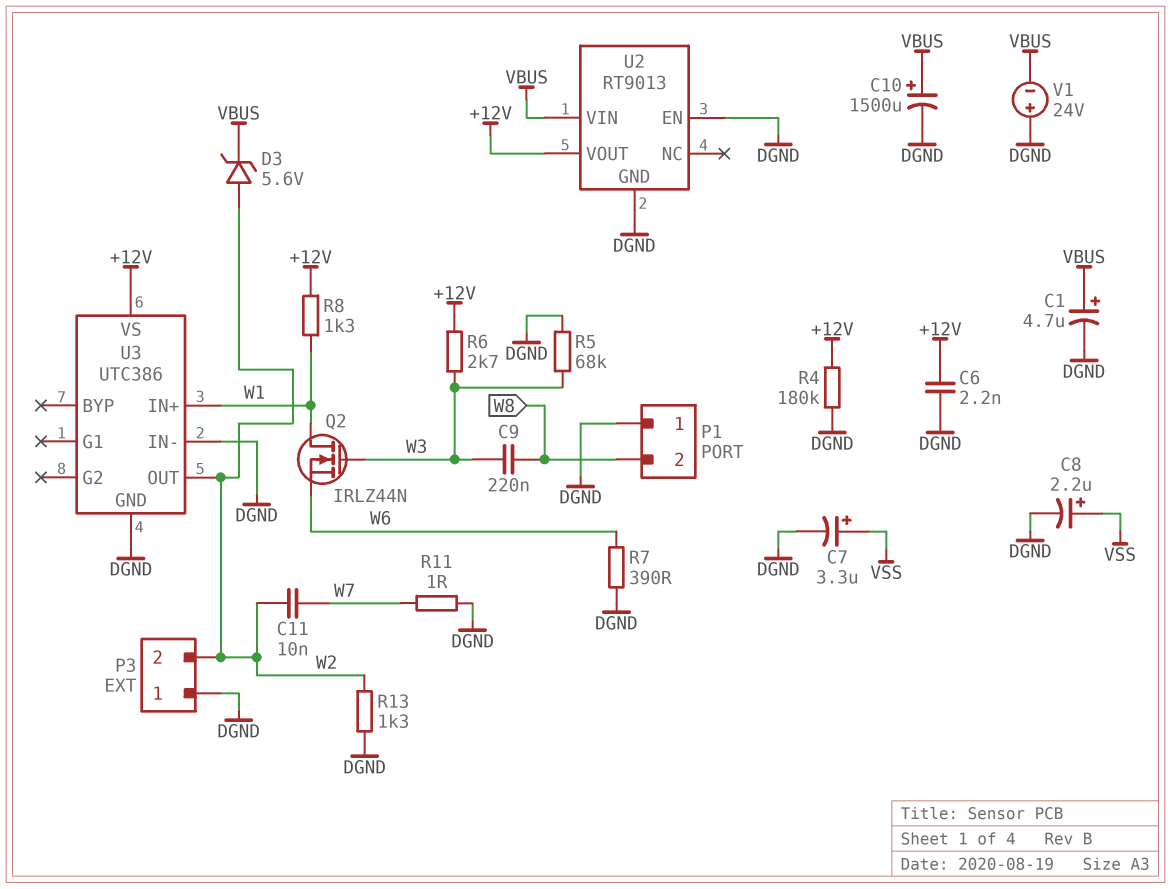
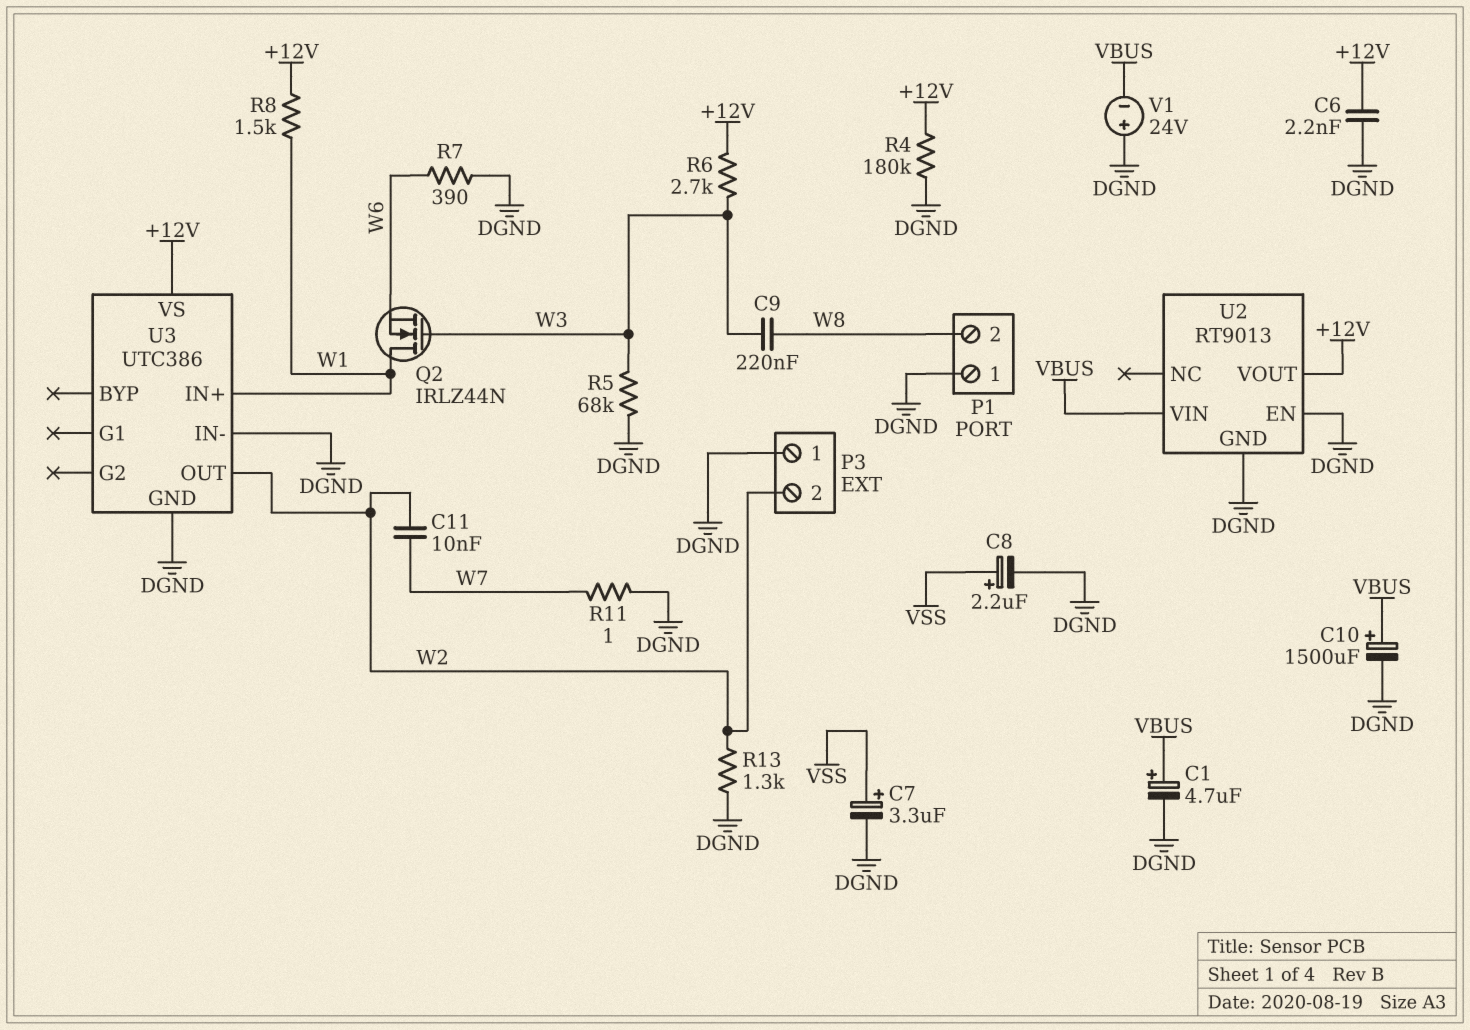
D3: zener 5.6V (A W2, K VBUS) -> none
R8: 1.3k (+12V, W1) -> 1.5k (+12V, W1)

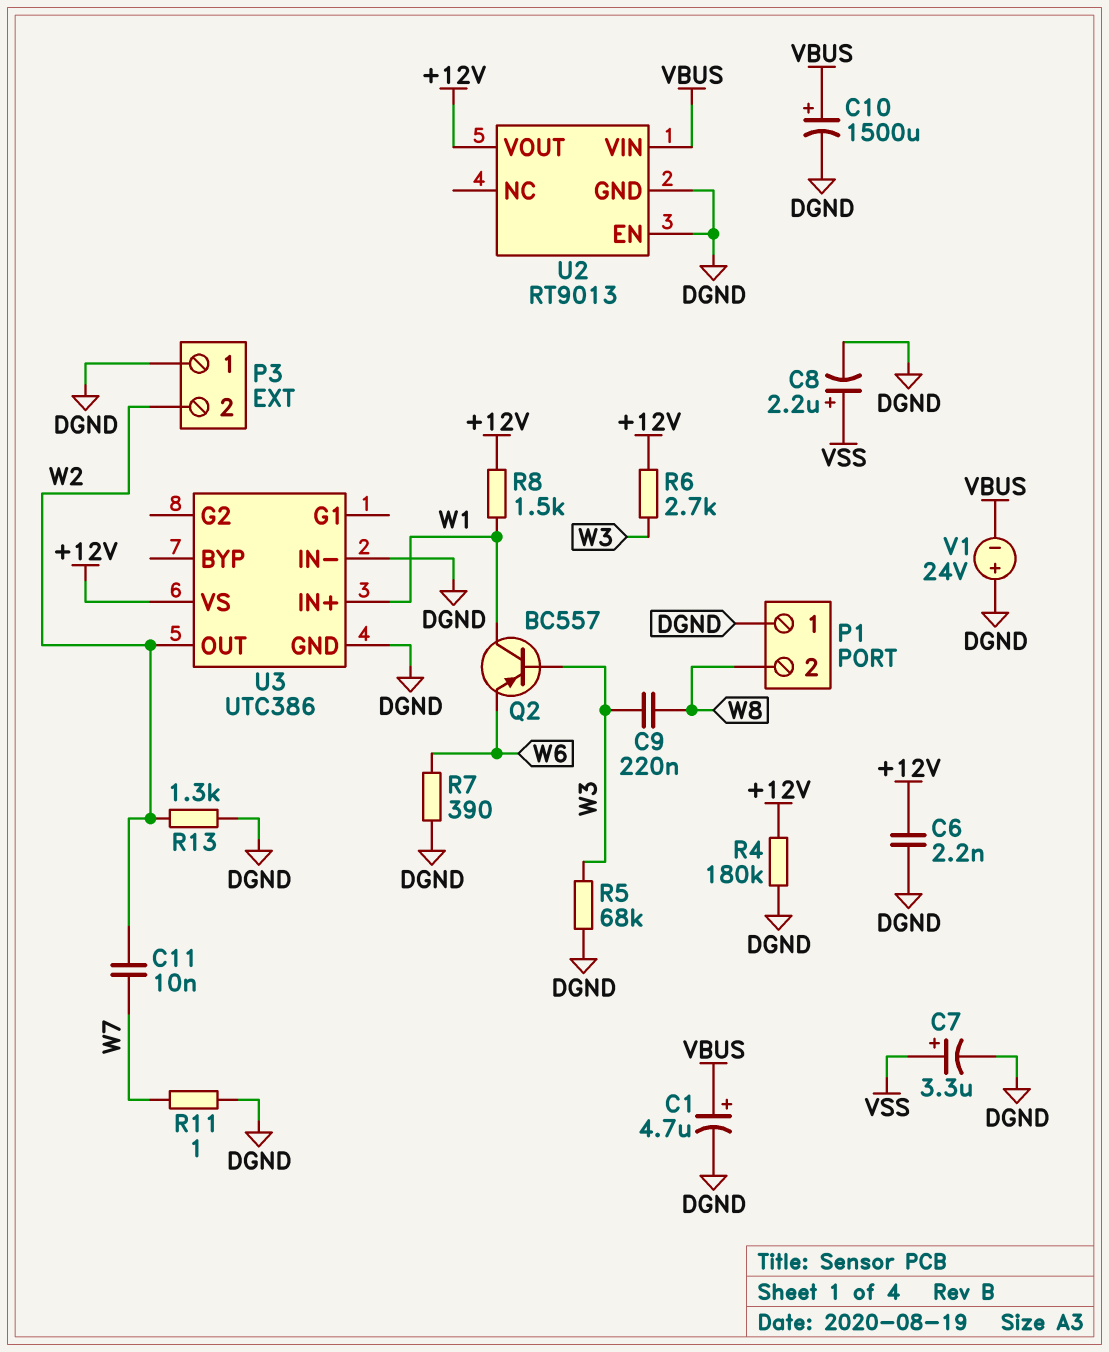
Q2: NMOS IRLZ44N (G W3, D W1, S W6) -> PNP BC557 (B W3, C W1, E W6)

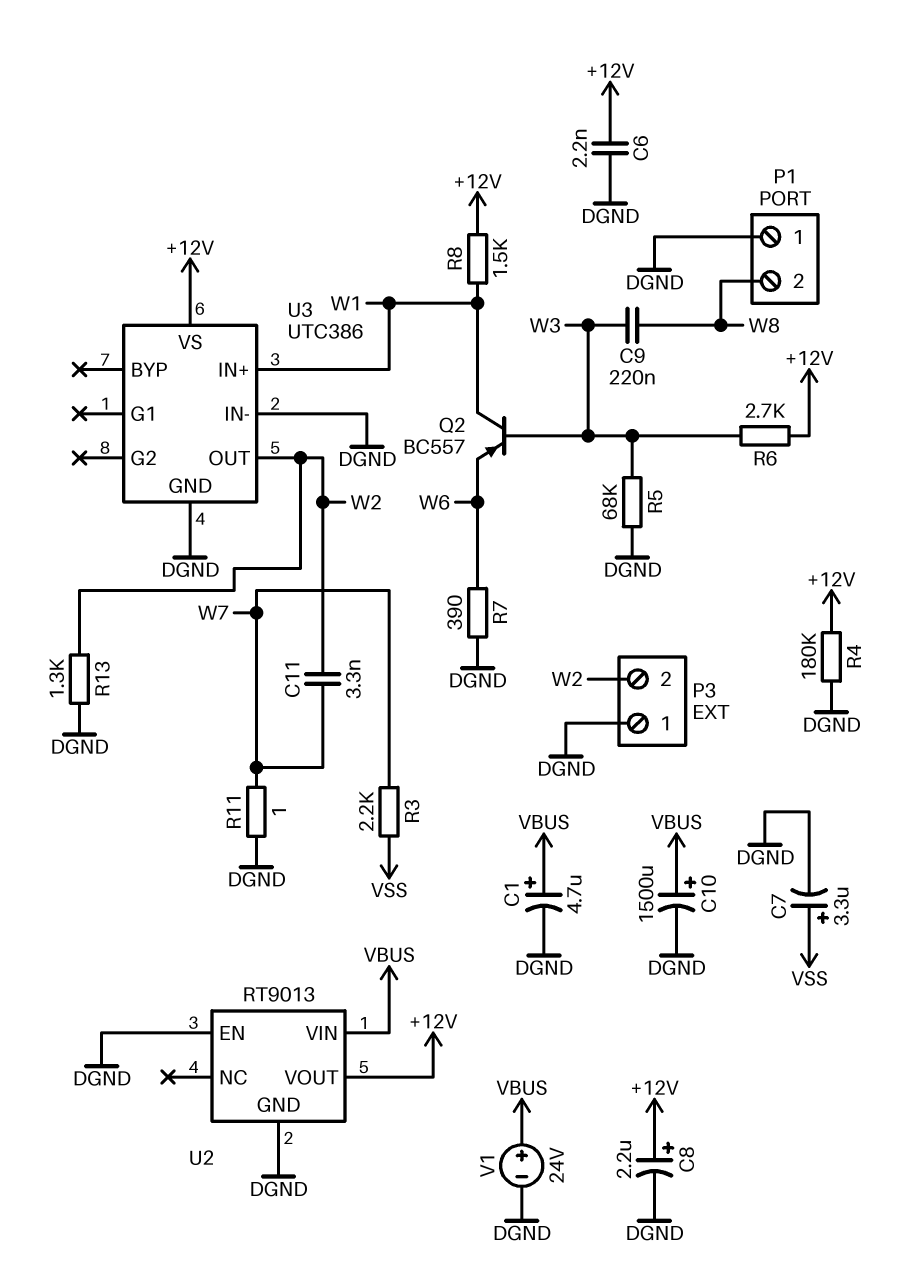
C8: 2.2uF (plus VSS, minus DGND) -> 2.2uF (plus +12V, minus DGND)
C11: 10nF (W2, W7) -> 3.3nF (W2, W7)
R3: none -> 2.2k (VSS, W7)
V1: 24V (plus DGND, minus VBUS) -> 24V (plus VBUS, minus DGND)

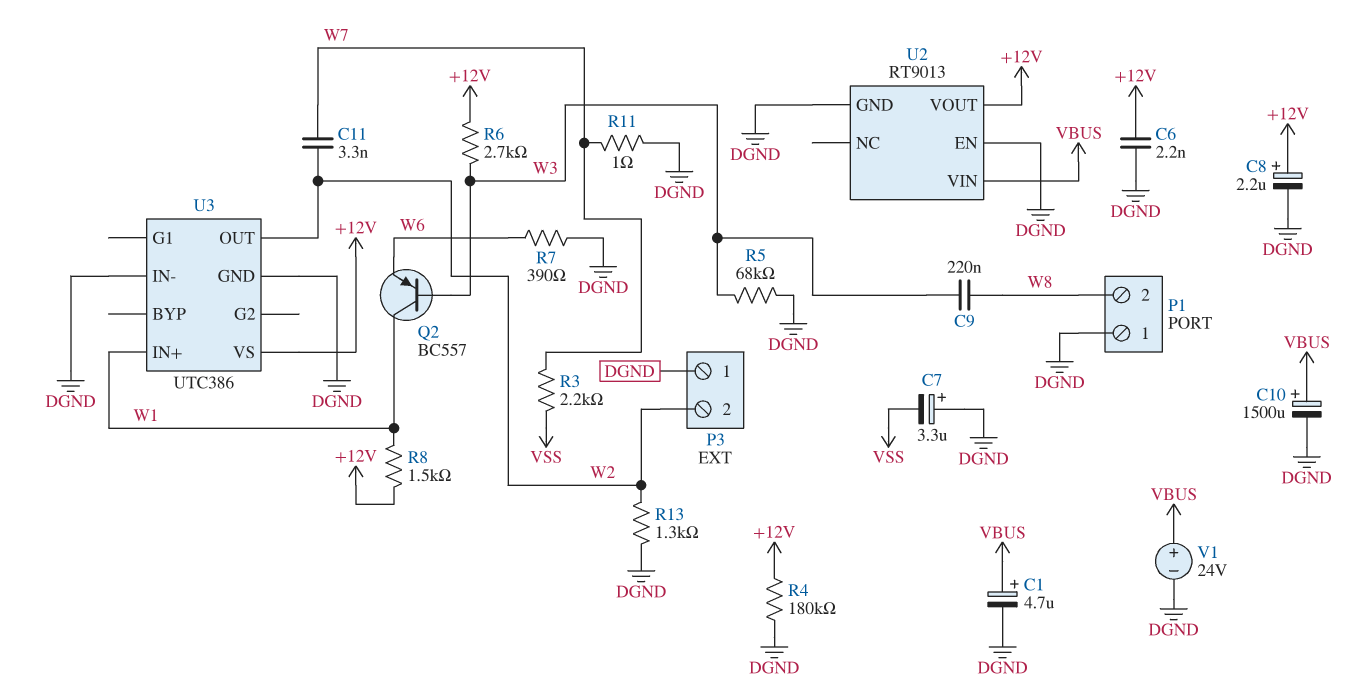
C7: 3.3uF (plus VSS, minus DGND) -> 3.3uF (plus DGND, minus VSS)

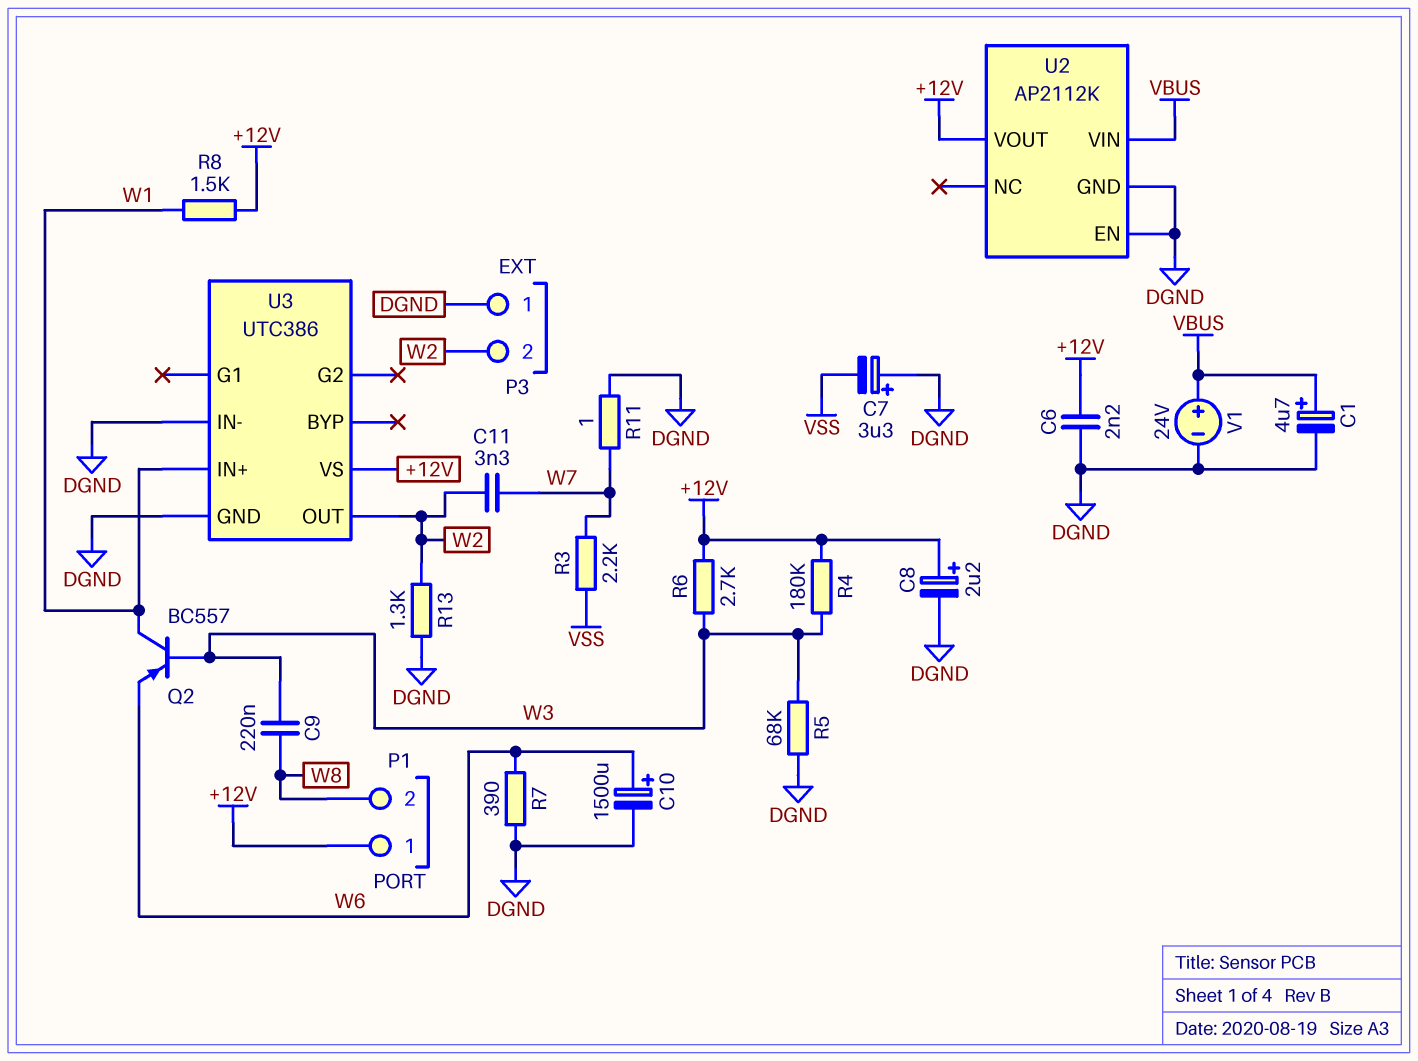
C10: 1500uF (plus VBUS, minus DGND) -> 1500uF (plus W6, minus DGND)
P1 pin 1: DGND -> +12V
R4: 180k (+12V, DGND) -> 180k (+12V, W3)
U2: RT9013 -> AP2112K

